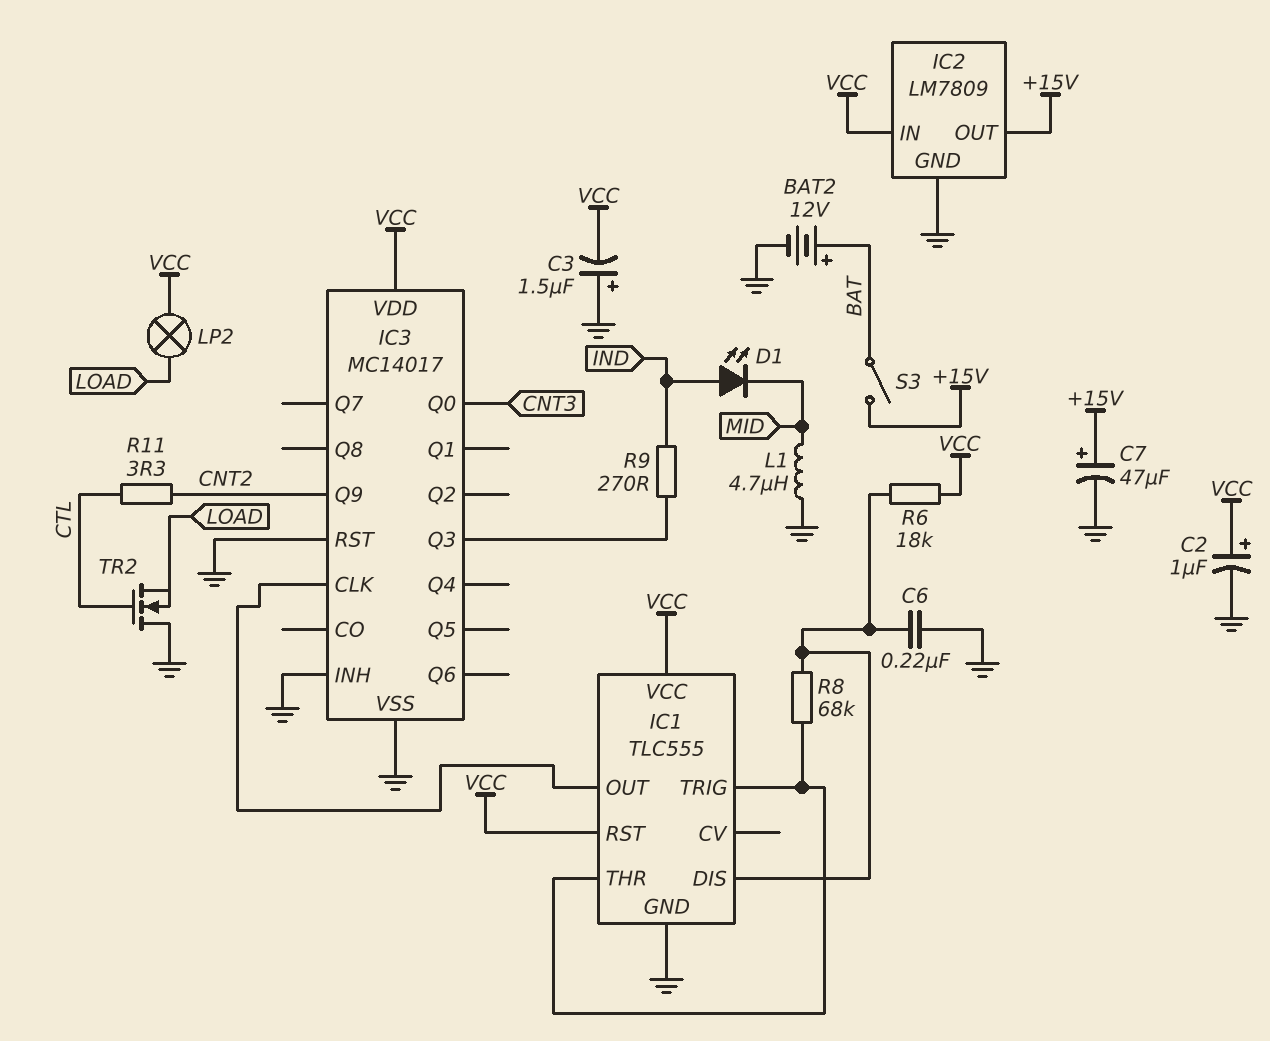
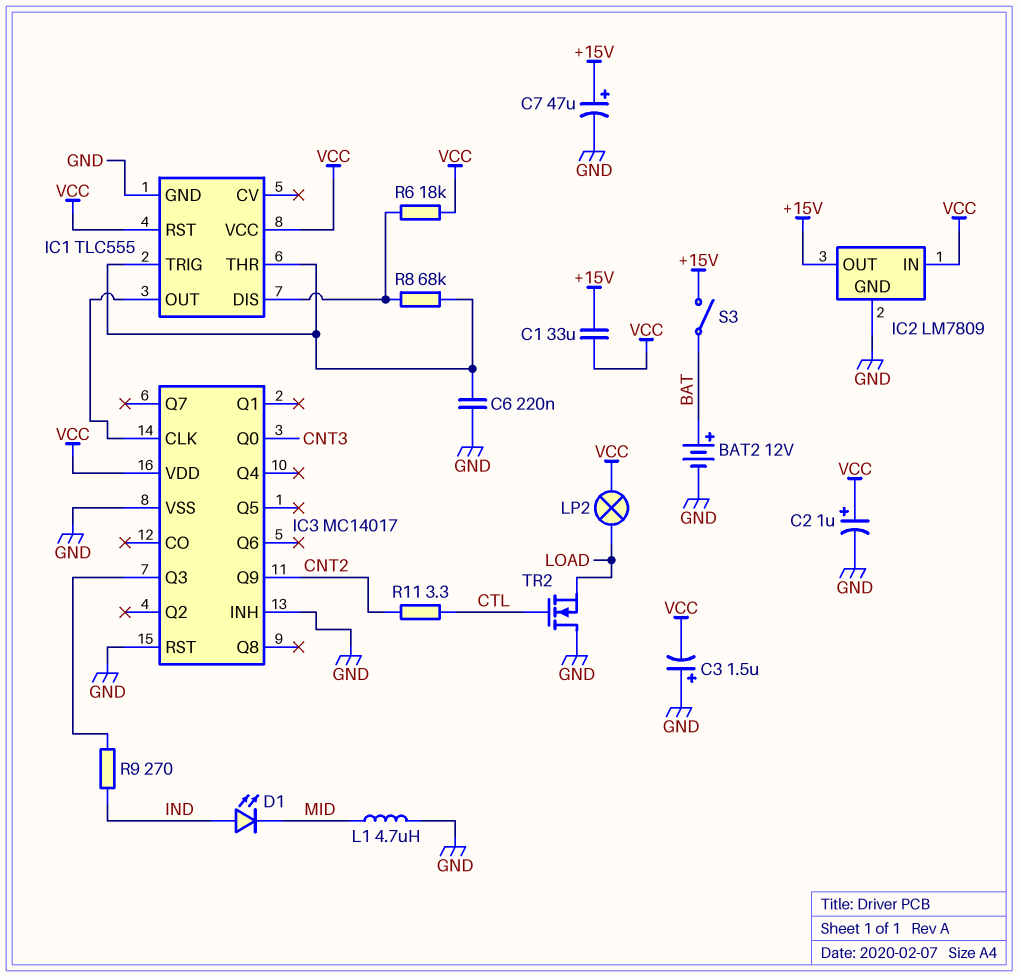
C1: none -> 33uF (+15V, VCC)
C6: 220nF (GND, IC1/DIS) -> 220nF (GND, IC1/THR)

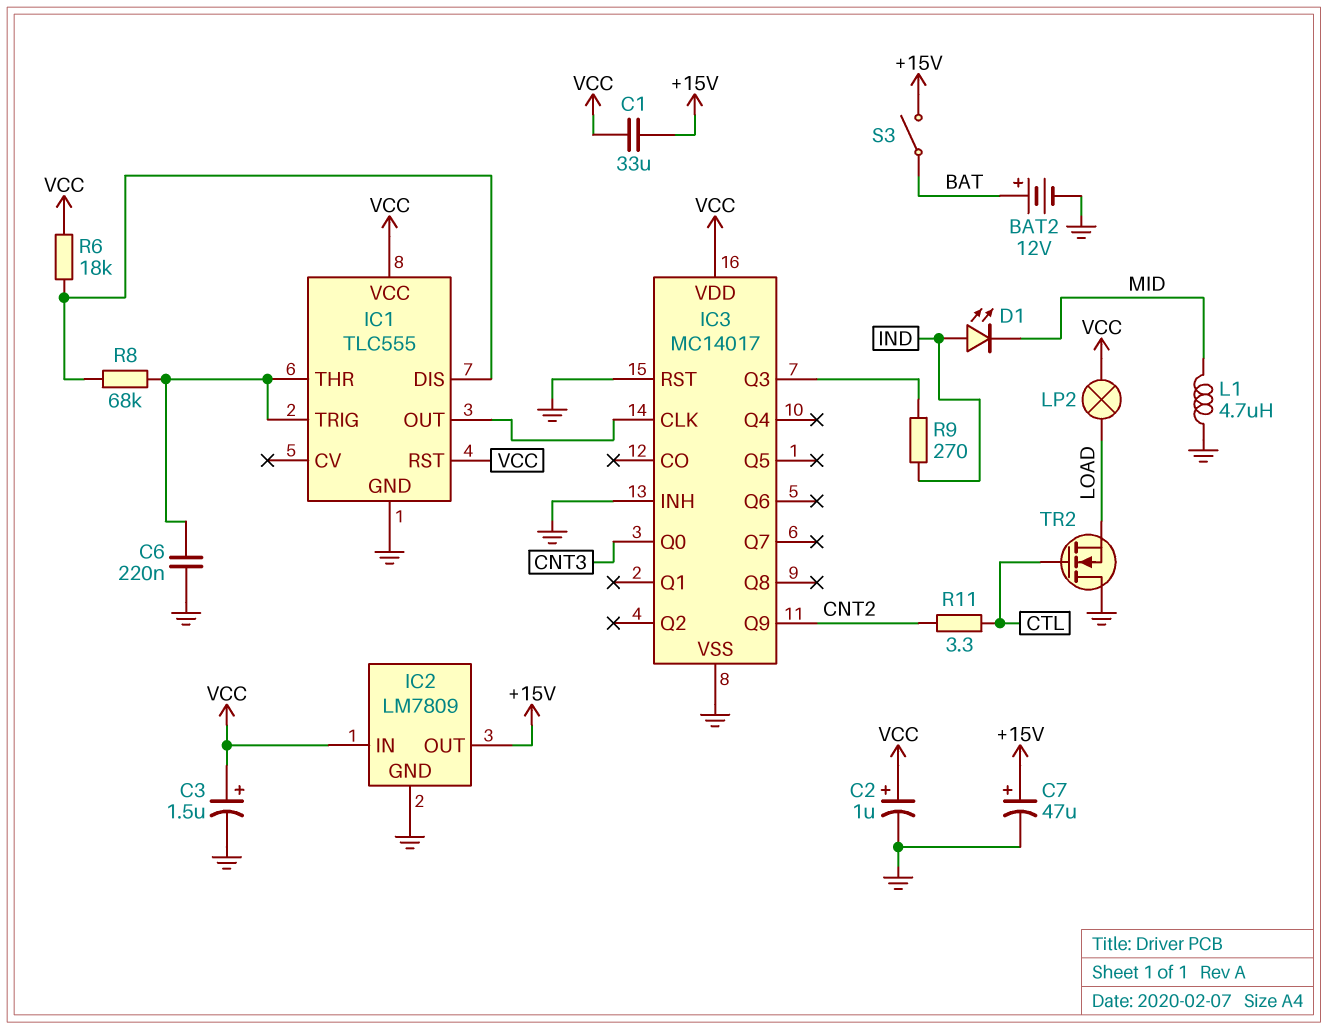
C3: 1.5uF (plus GND, minus VCC) -> 1.5uF (plus VCC, minus GND)

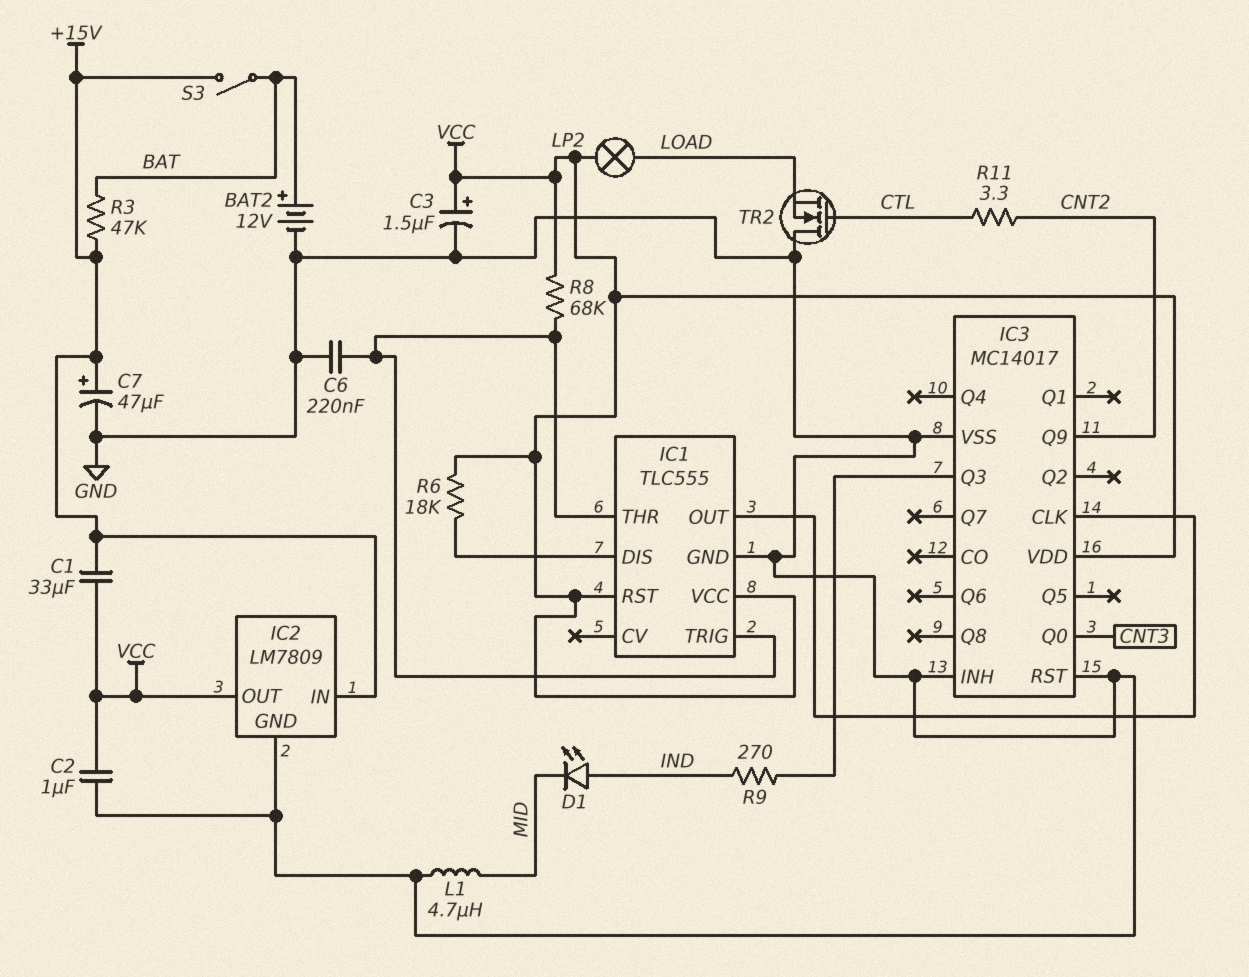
C2: 1uF (plus VCC, minus GND) -> 1uF (GND, VCC)
IC2 pin IN: VCC -> +15V
IC2 pin OUT: +15V -> VCC
R3: none -> 47k (+15V, BAT)
R8: 68k (IC1/DIS, IC1/THR) -> 68k (IC1/THR, VCC)

